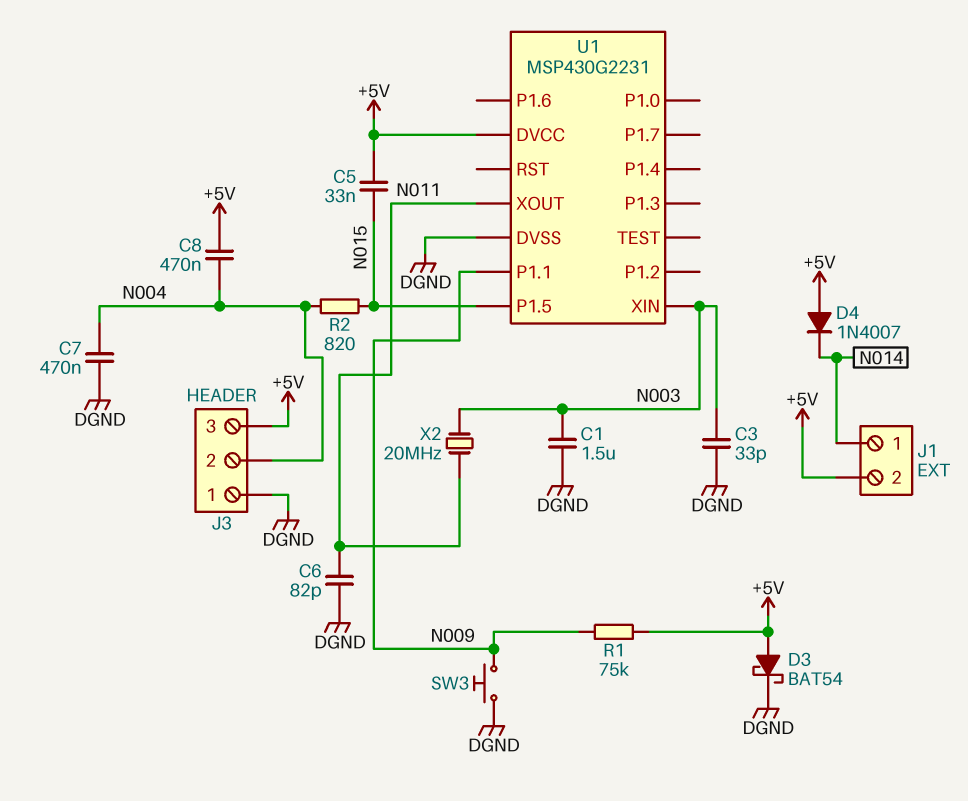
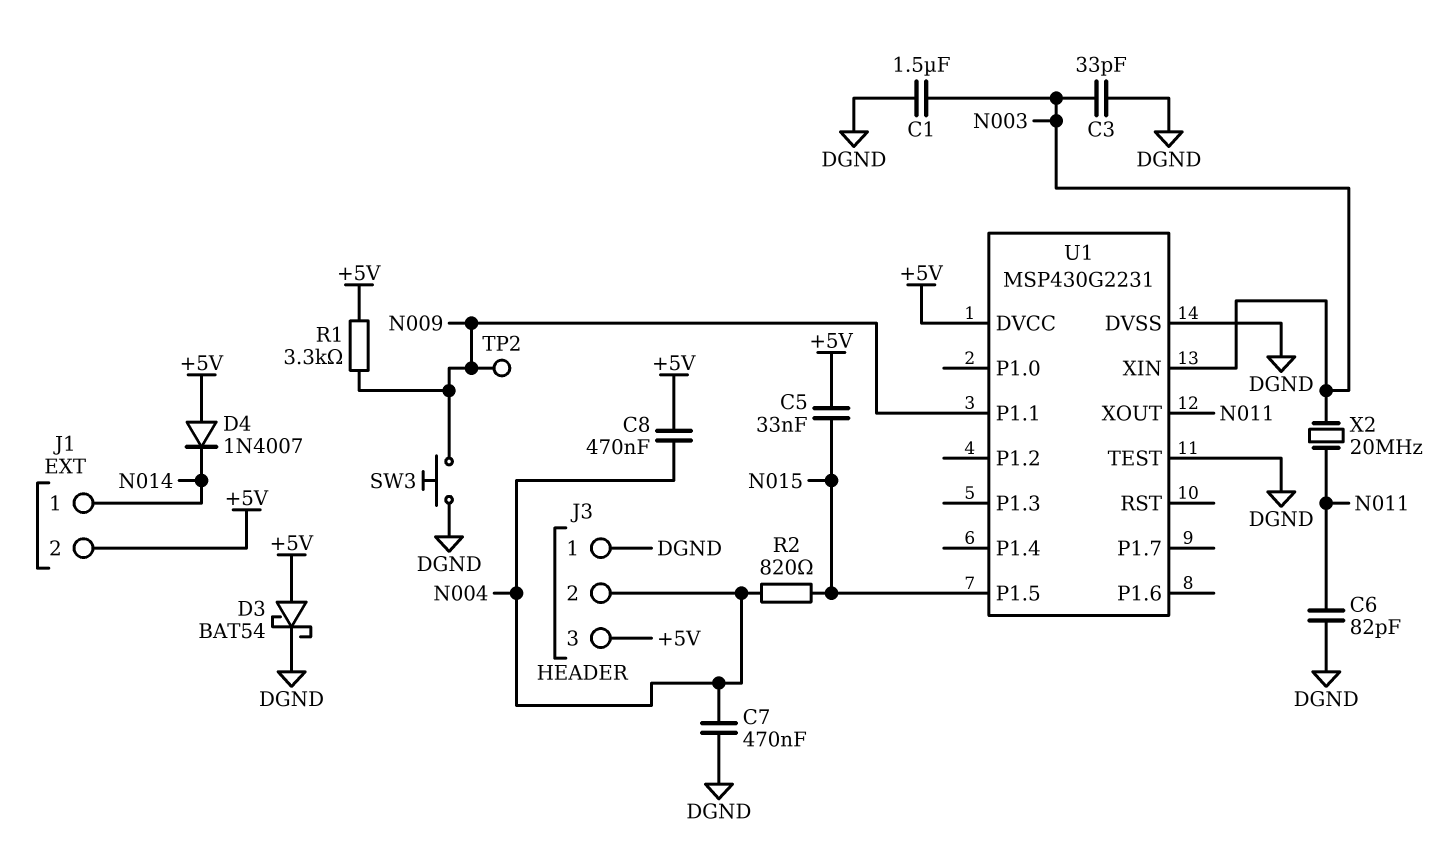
R1: 75k (+5V, N009) -> 3.3k (+5V, N009)
TP2: none -> test point (N009)
U1 pin TEST: none -> DGND

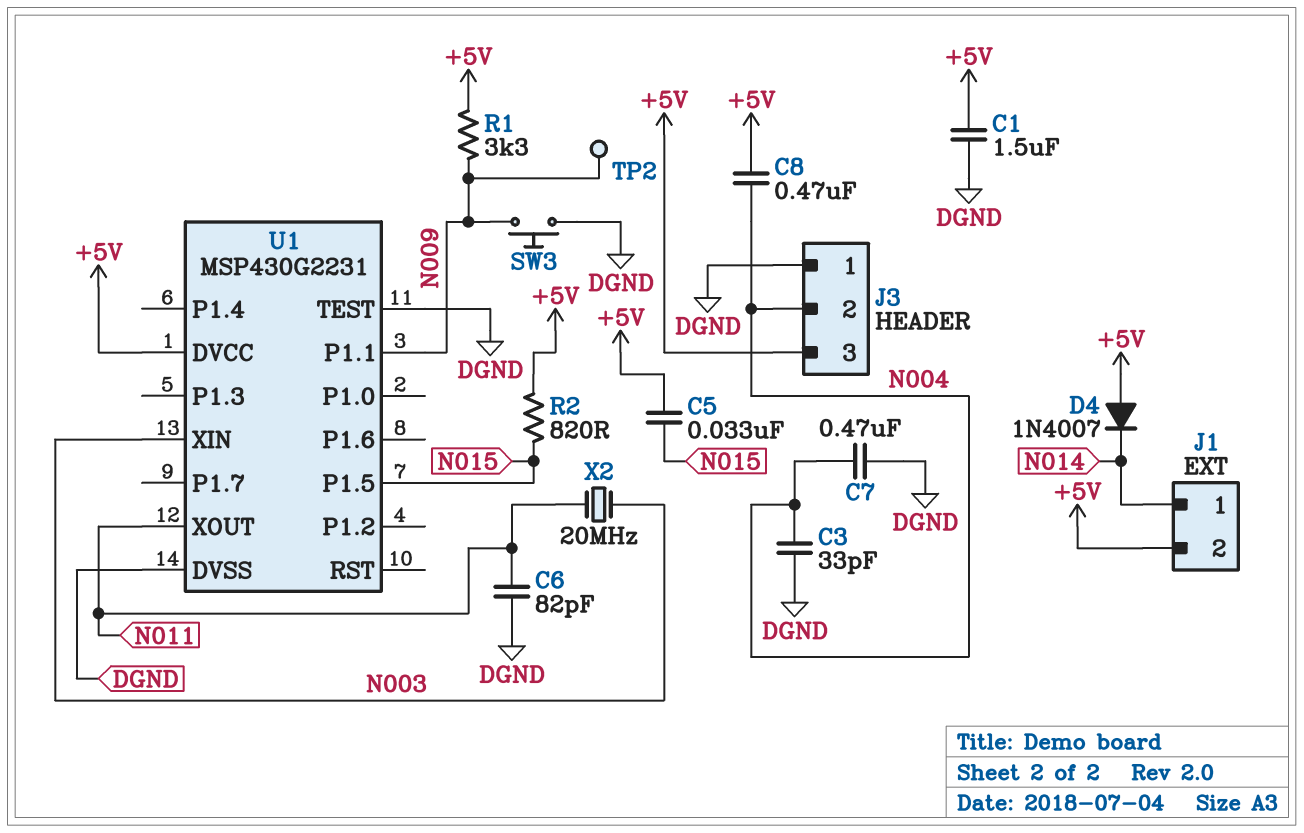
C1: 1.5uF (DGND, N003) -> 1.5uF (+5V, DGND)
C3: 33pF (DGND, N003) -> 33pF (DGND, N004)
D3: schottky BAT54 (A +5V, K DGND) -> none
R2: 820 (N004, N015) -> 820 (+5V, N015)

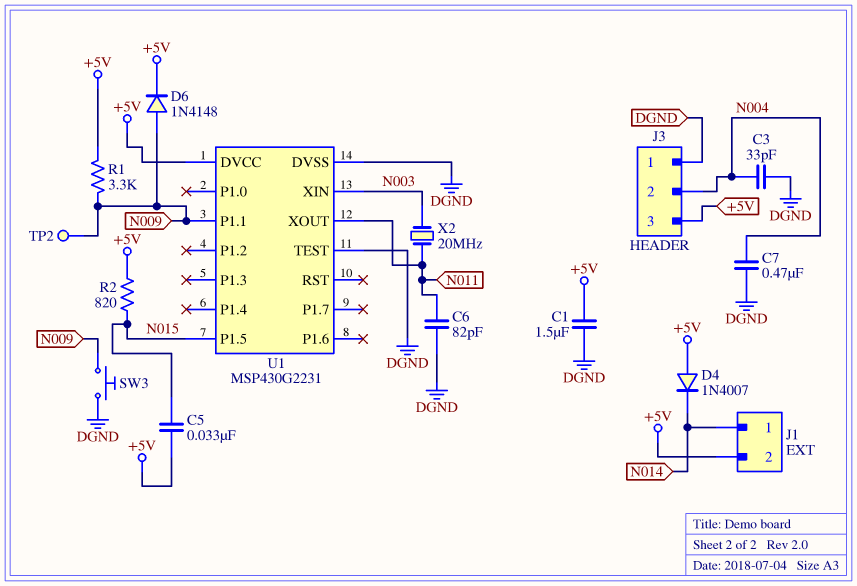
C8: 470nF (+5V, N004) -> none
D6: none -> diode 1N4148 (A N009, K +5V)

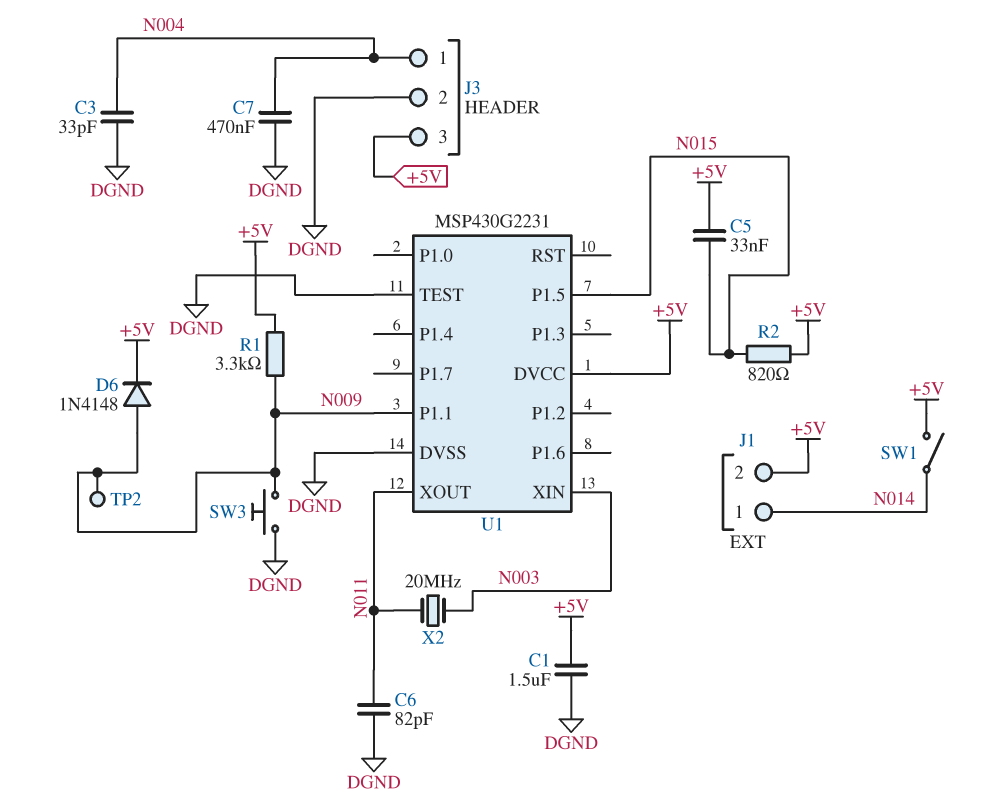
D4: diode 1N4007 (A +5V, K N014) -> none
J3 pin 1: DGND -> N004
J3 pin 2: N004 -> DGND
SW1: none -> switch (+5V, N014)

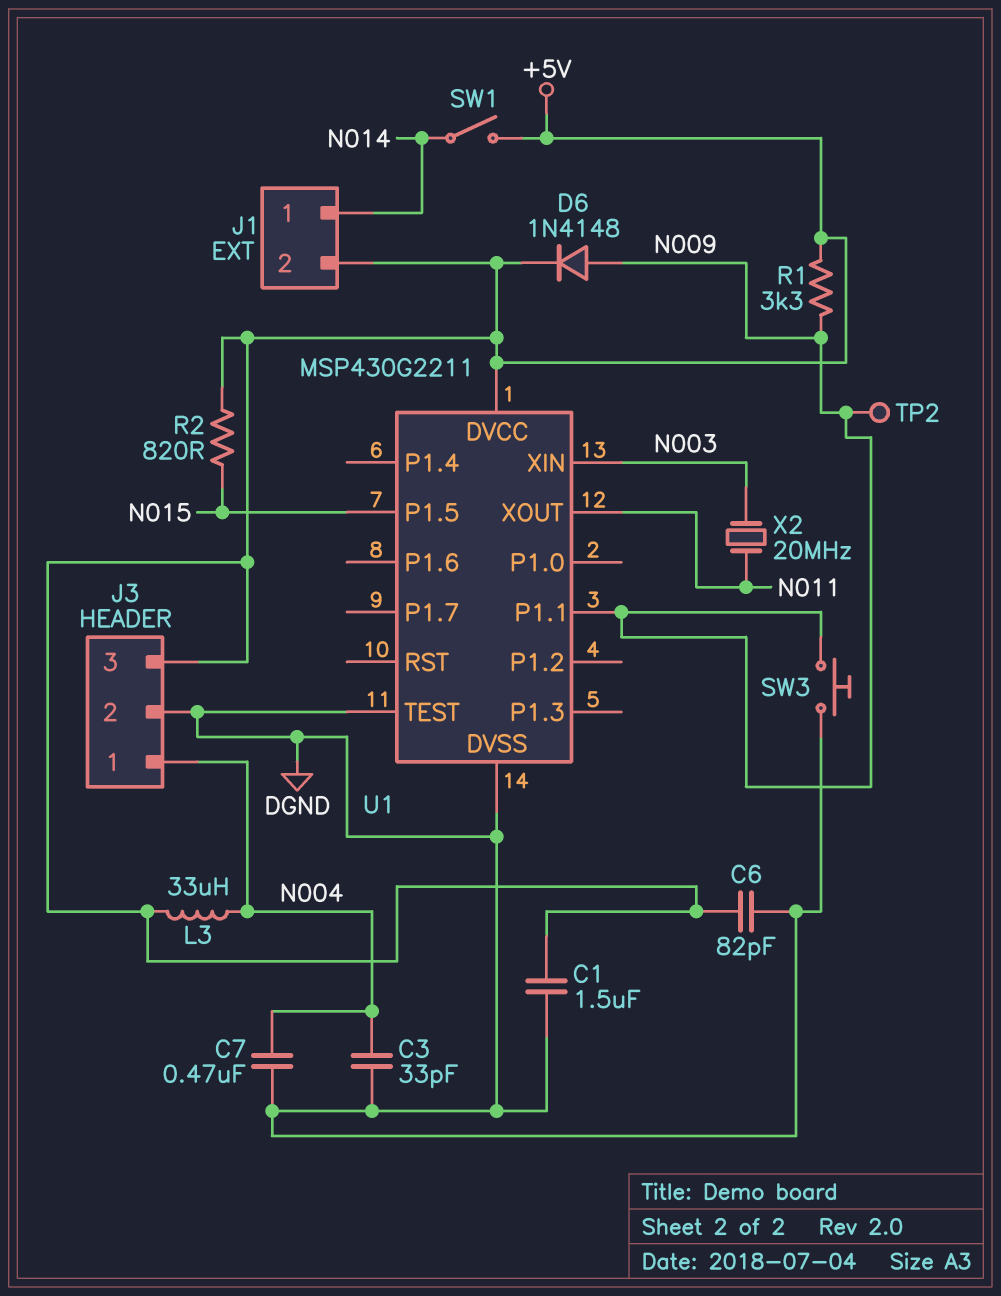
C5: 33nF (+5V, N015) -> none
C6: 82pF (DGND, N011) -> 82pF (+5V, DGND)
L3: none -> 33uH (+5V, N004)
U1: MSP430G2231 -> MSP430G2211

